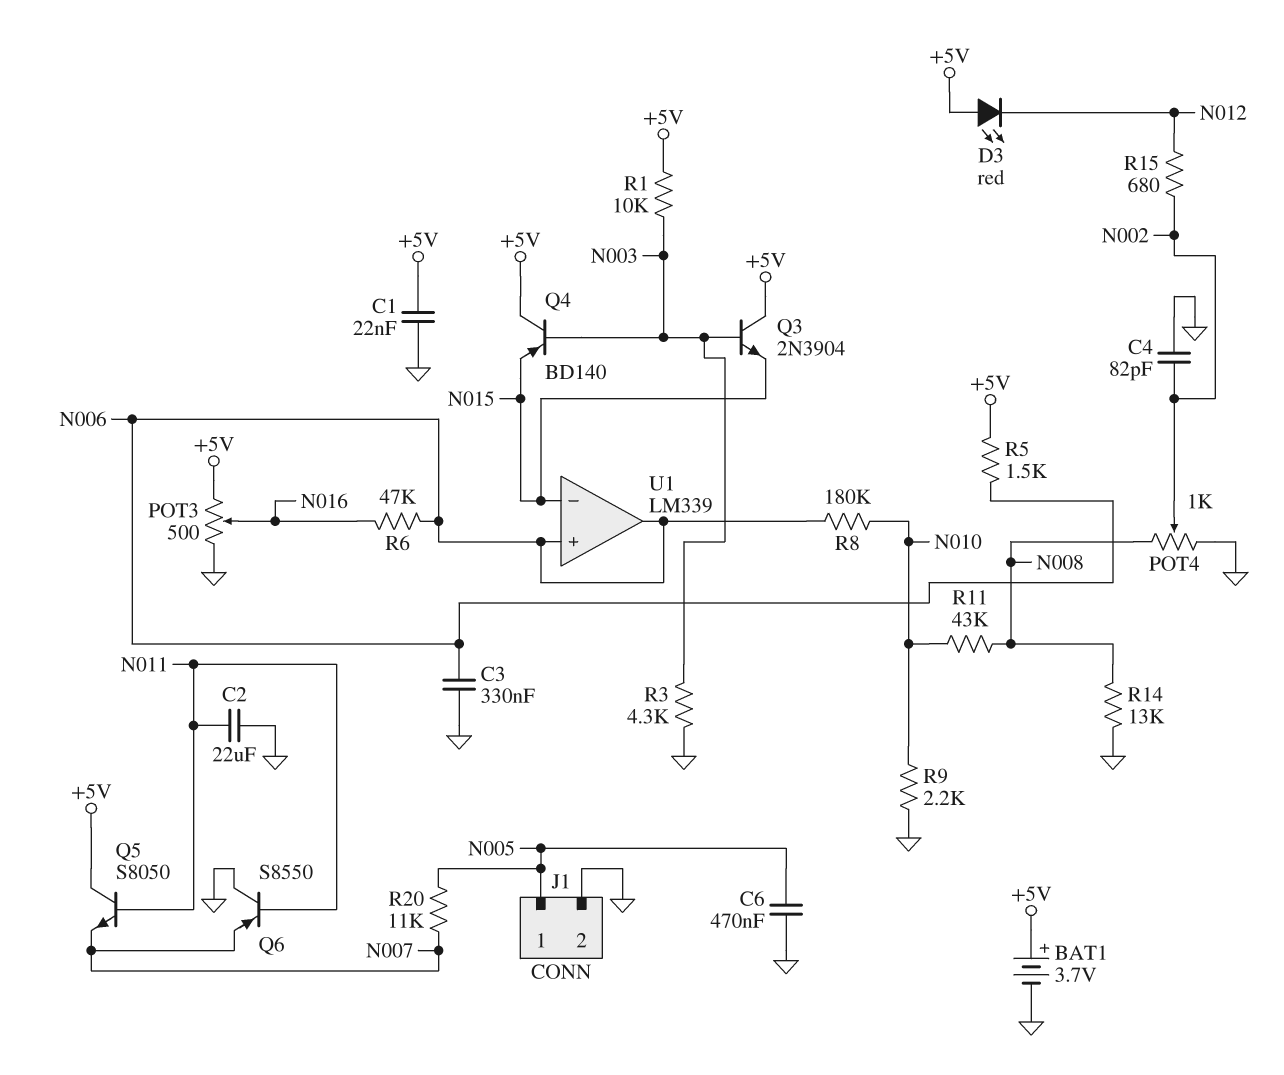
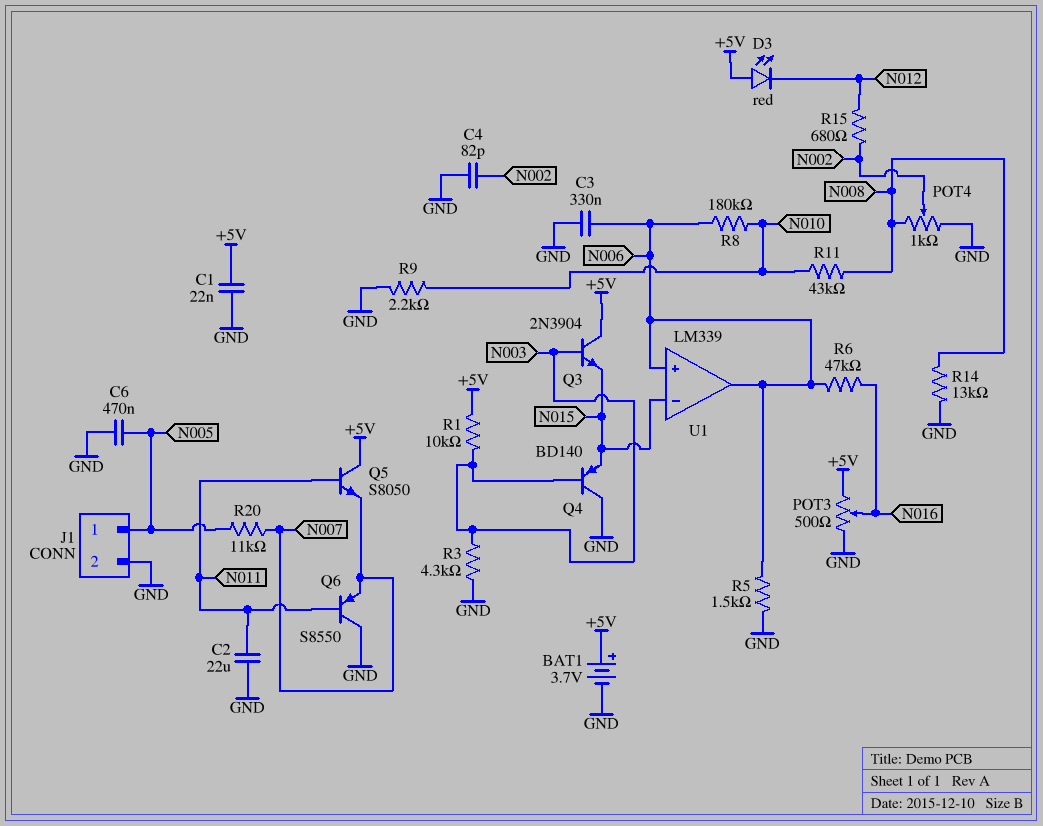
Q4: PNP BD140 (B N003, C +5V, E N015) -> PNP BD140 (B N003, C GND, E N015)
R5: 1.5k (+5V, N006) -> 1.5k (GND, N006)

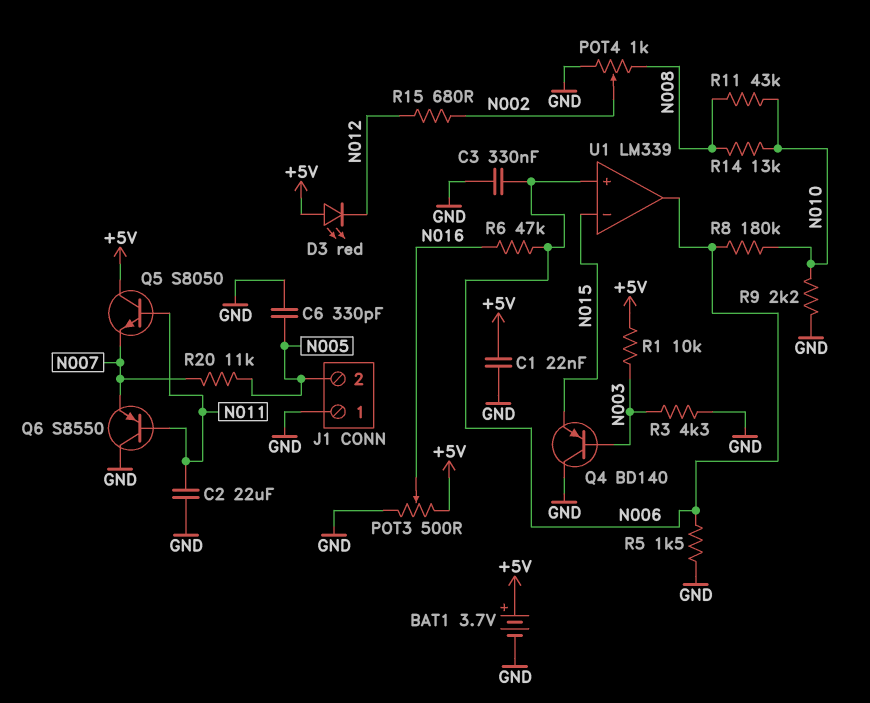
C4: 82pF (GND, N002) -> none
C6: 470nF (GND, N005) -> 330pF (GND, N005)
J1 pin 1: N005 -> GND
J1 pin 2: GND -> N005
Q3: NPN 2N3904 (B N003, C +5V, E N015) -> none
R14: 13k (GND, N008) -> 13k (N008, N010)

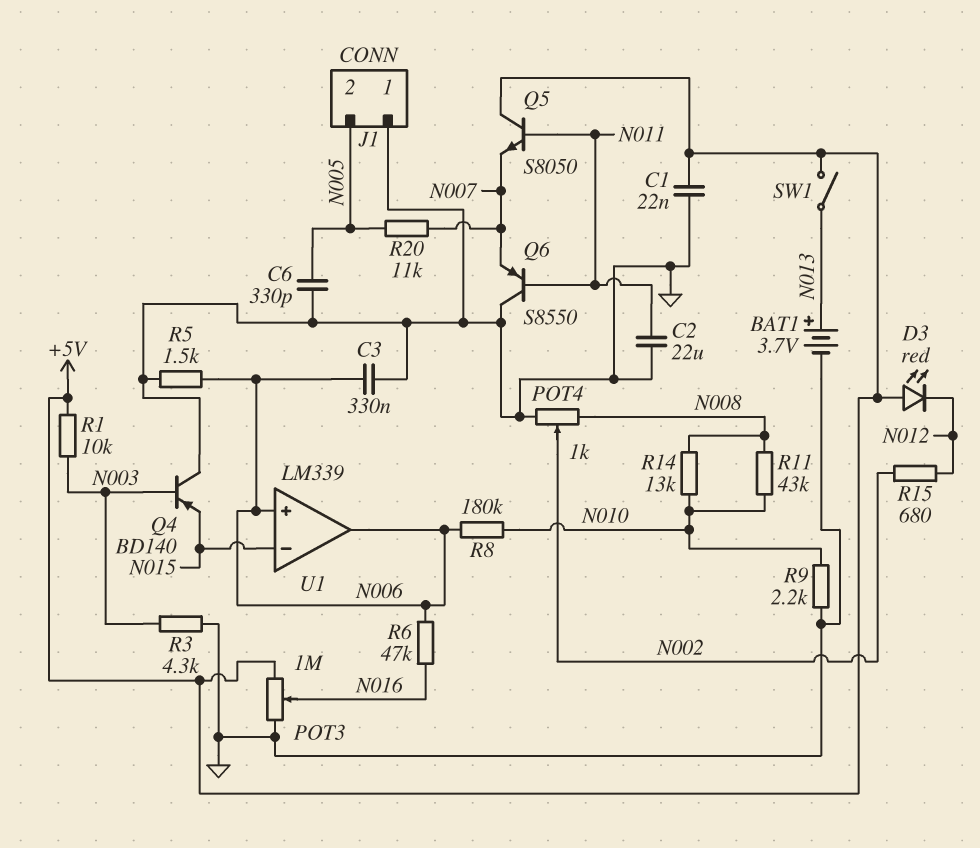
BAT1: 3.7V (plus +5V, minus GND) -> 3.7V (plus N013, minus GND)
POT3: 500 (+5V, GND, wiper N016) -> 1M (+5V, GND, wiper N016)
SW1: none -> switch (+5V, N013)

